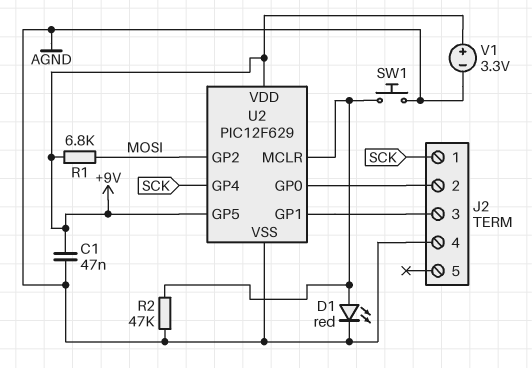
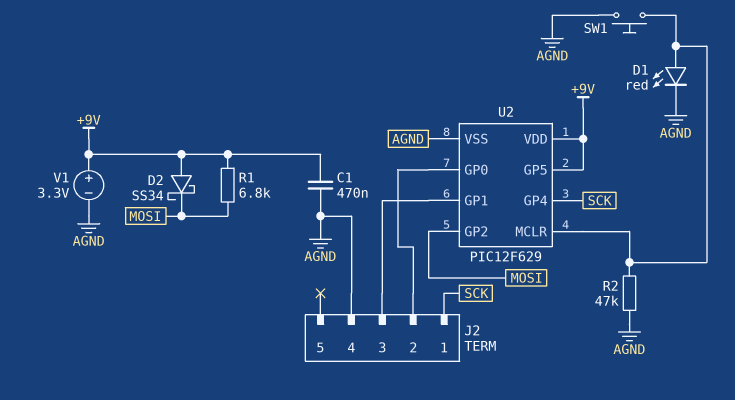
C1: 47nF (+9V, AGND) -> 470nF (+9V, AGND)
D2: none -> schottky SS34 (A +9V, K MOSI)

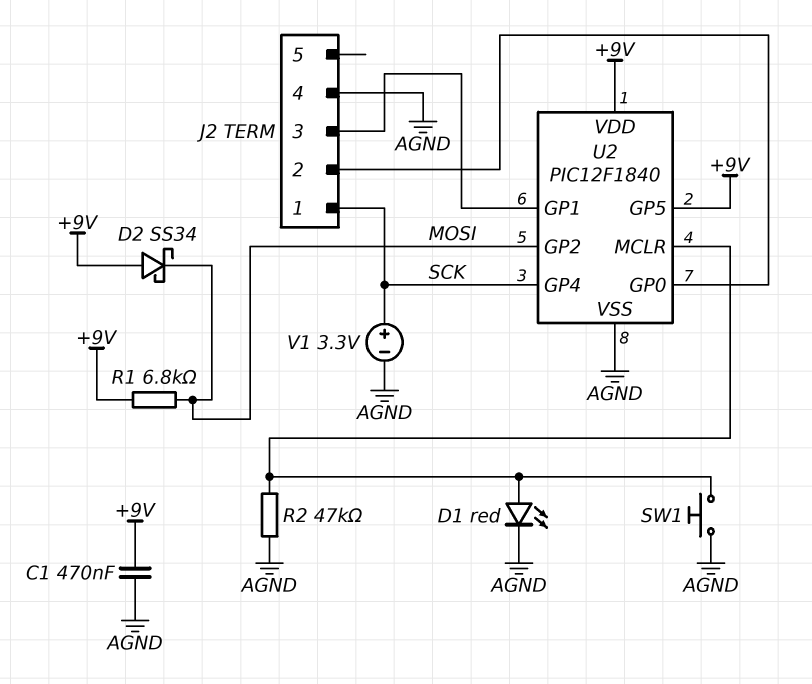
U2: PIC12F629 -> PIC12F1840
V1: 3.3V (plus +9V, minus AGND) -> 3.3V (plus SCK, minus AGND)

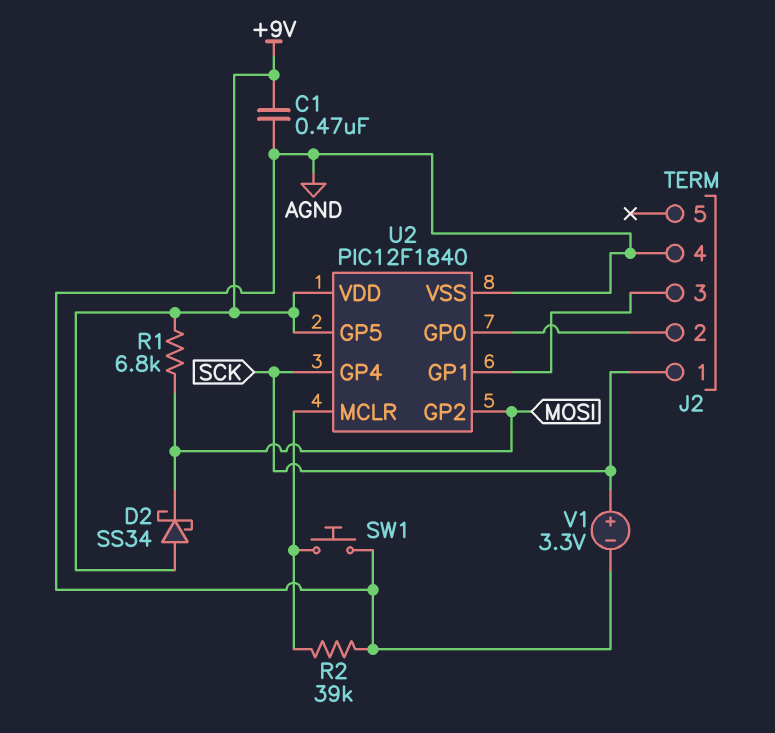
D1: LED red (A U2/MCLR, K AGND) -> none
R2: 47k (AGND, U2/MCLR) -> 39k (AGND, U2/MCLR)

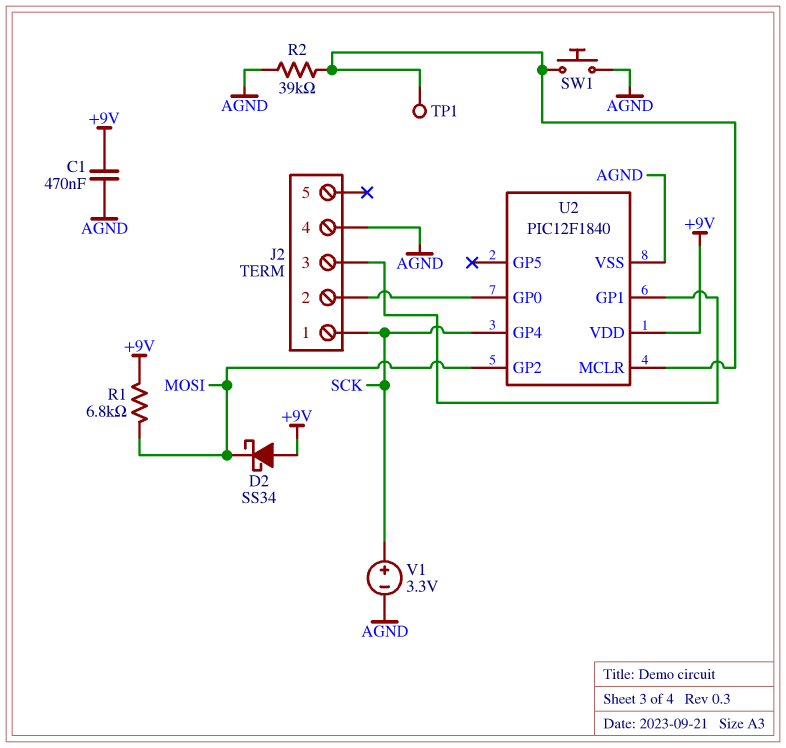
TP1: none -> test point (U2/MCLR)
U2 pin GP5: +9V -> none

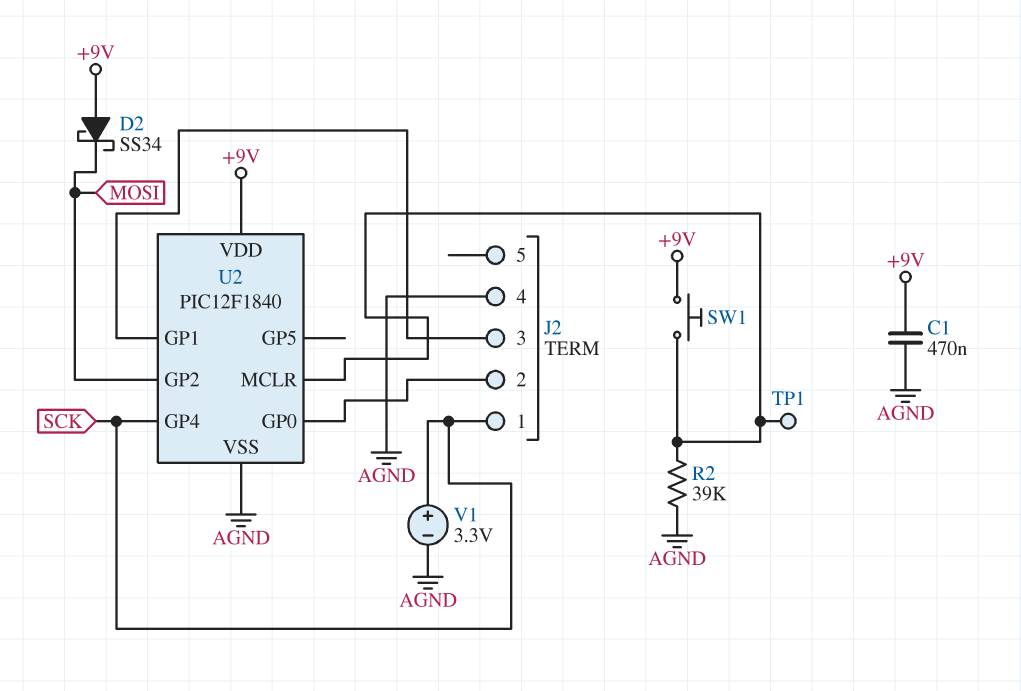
R1: 6.8k (+9V, MOSI) -> none
SW1: button (AGND, U2/MCLR) -> button (+9V, U2/MCLR)

